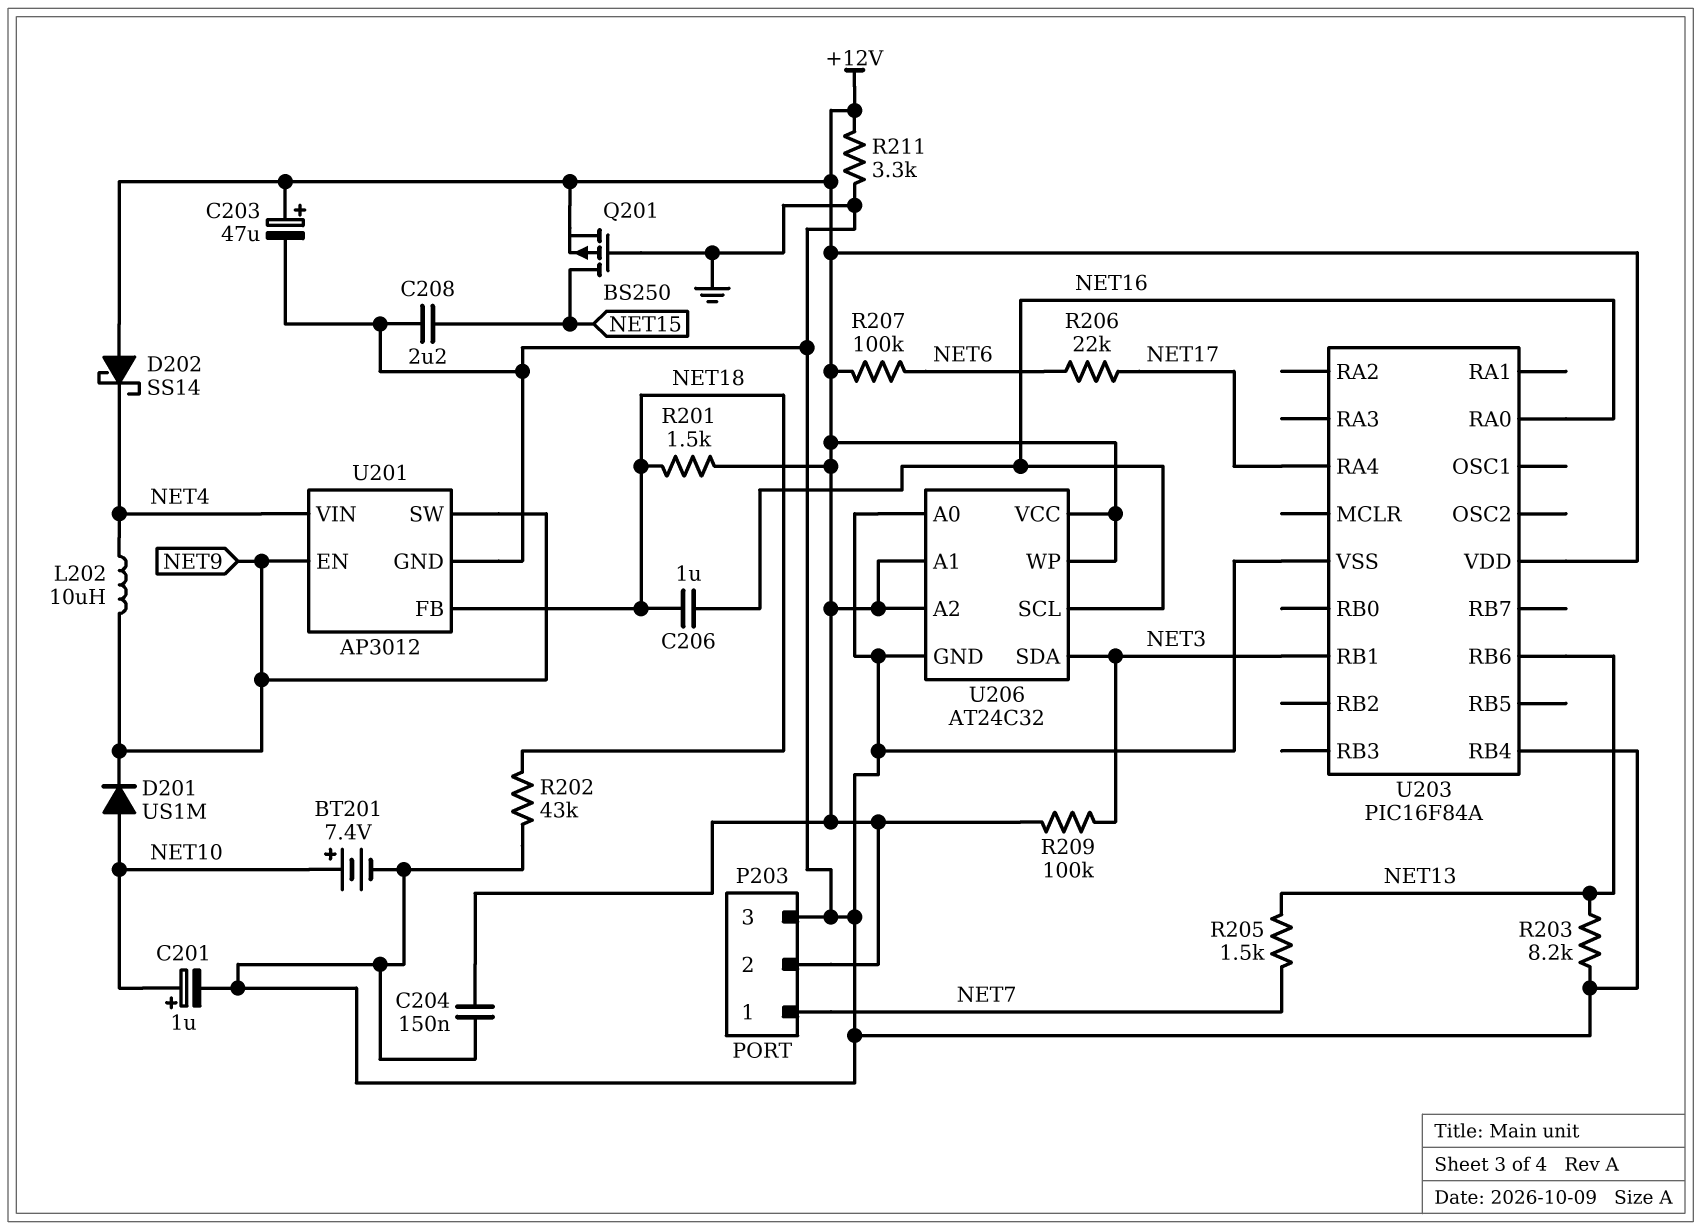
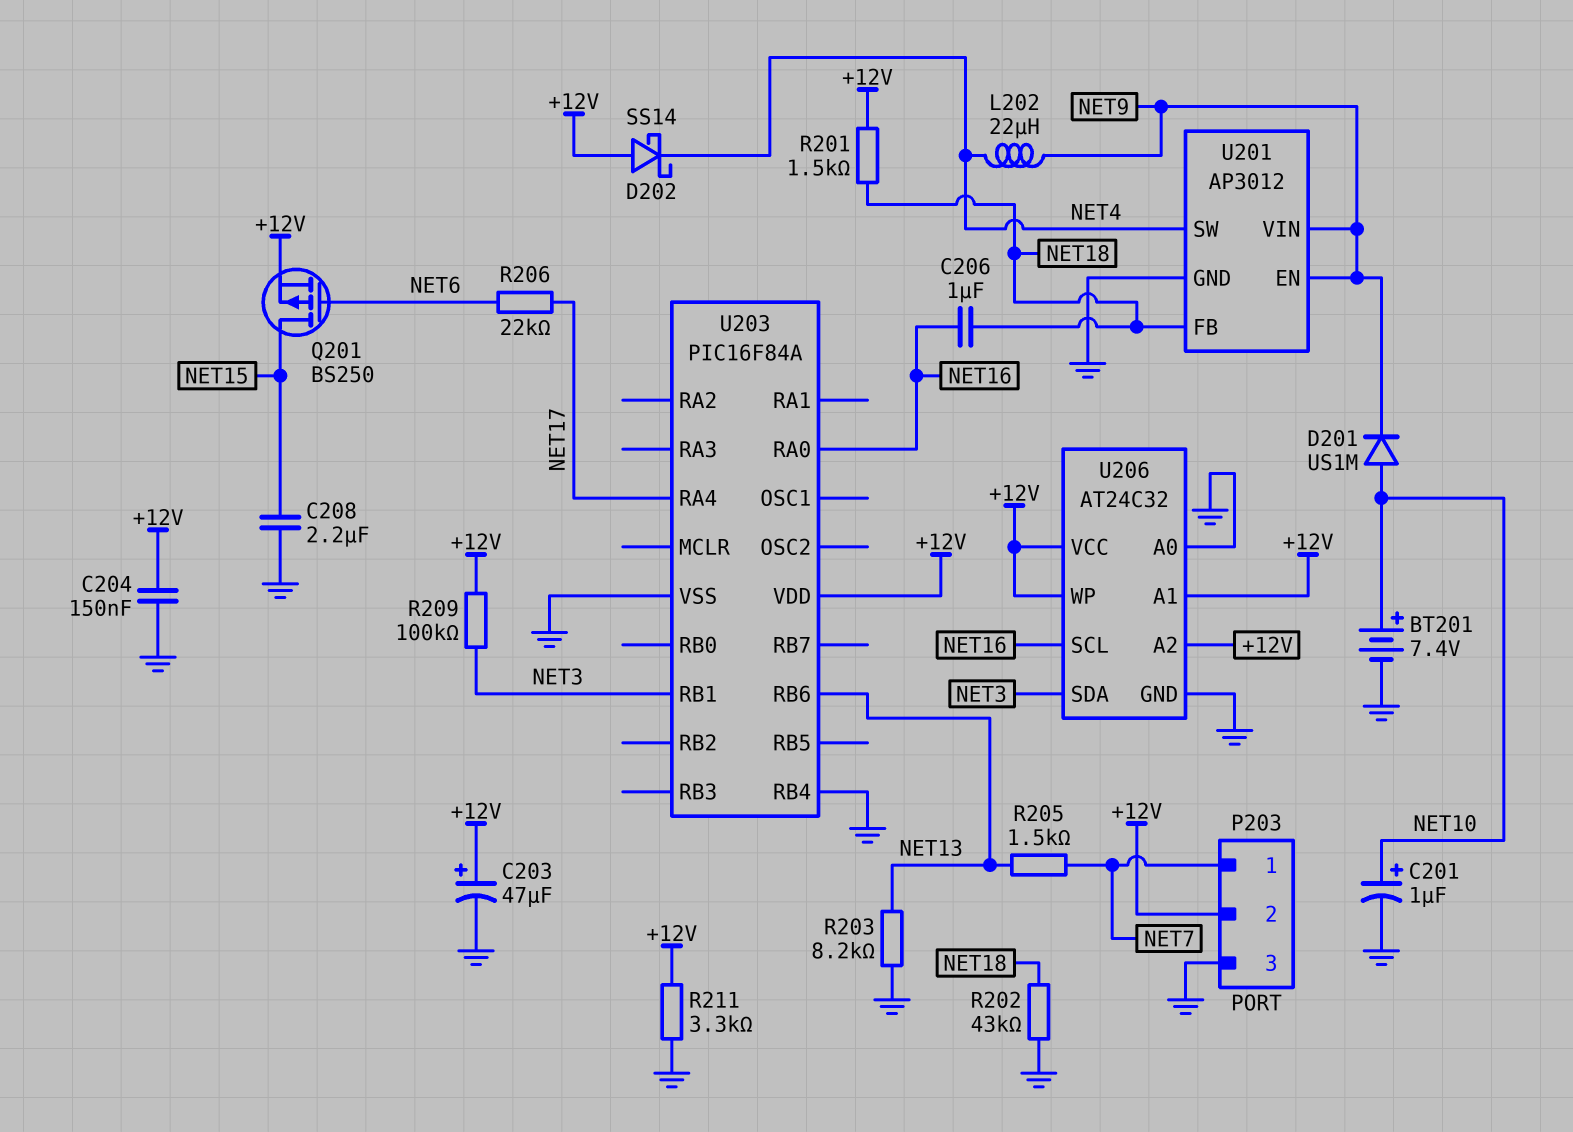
L202: 10uH (NET4, NET9) -> 22uH (NET4, NET9)
Q201: PMOS BS250 (G GND, D NET15, S +12V) -> PMOS BS250 (G NET6, D NET15, S +12V)
R207: 100k (+12V, NET6) -> none
U201 pin SW: NET9 -> NET4
U201 pin VIN: NET4 -> NET9

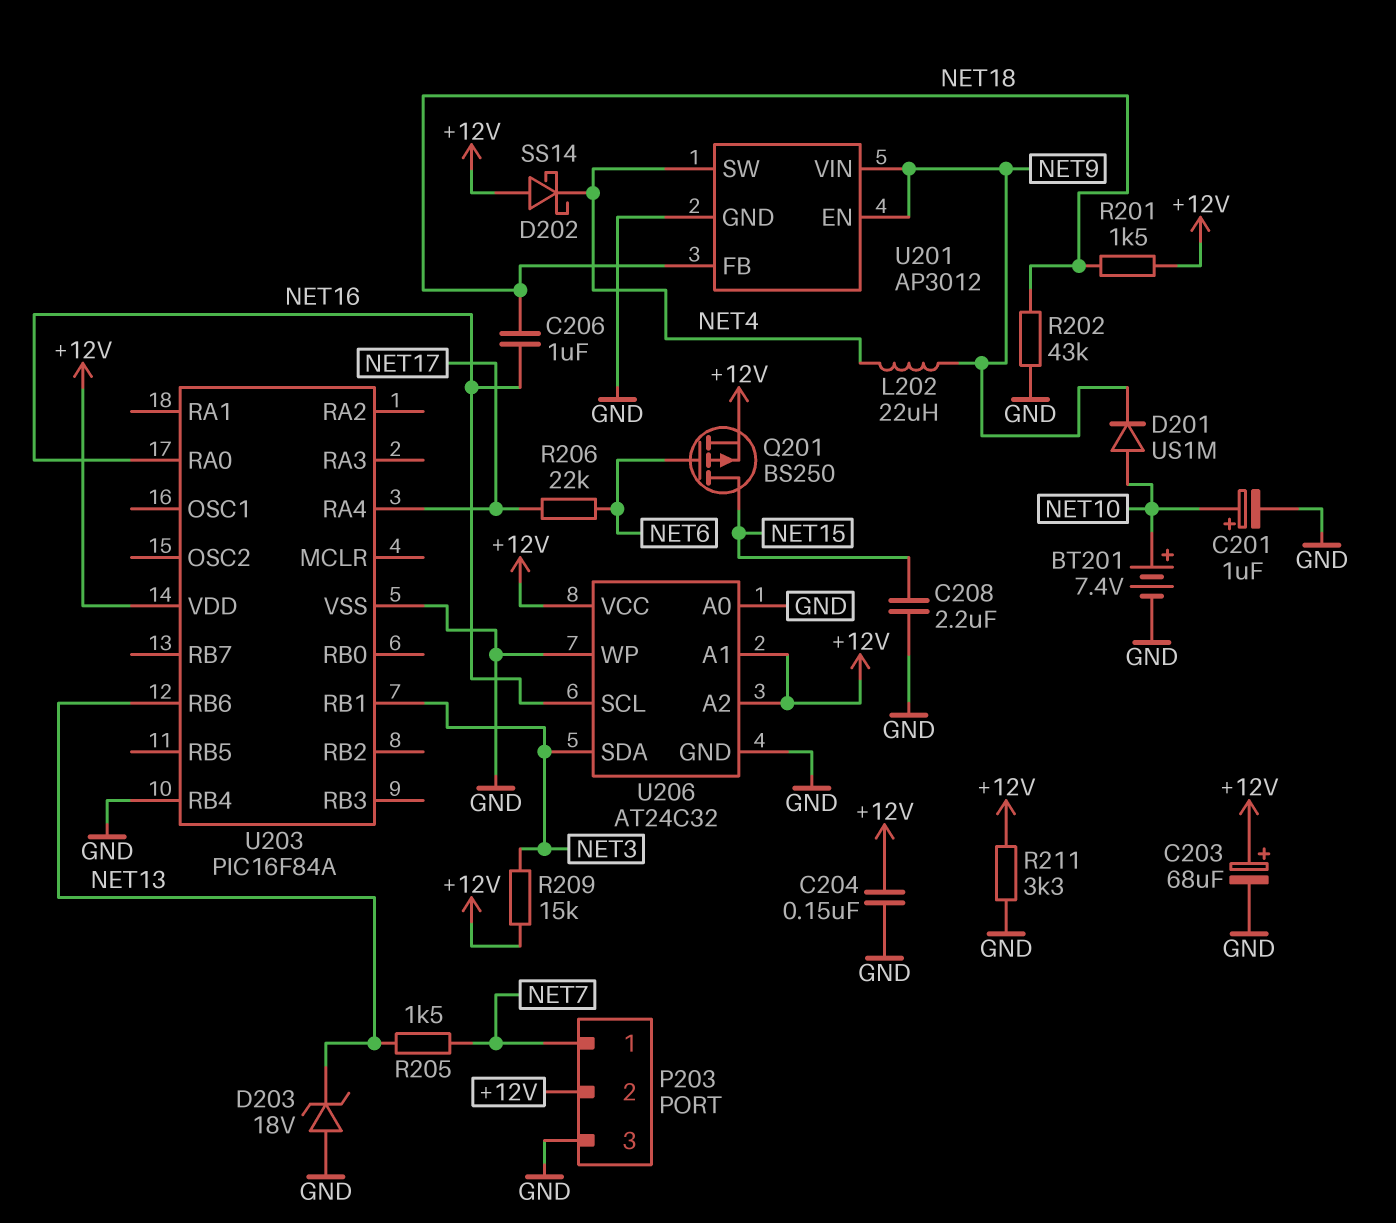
C203: 47uF (plus +12V, minus GND) -> 68uF (plus +12V, minus GND)
D203: none -> zener 18V (A GND, K NET13)
R203: 8.2k (GND, NET13) -> none
R209: 100k (+12V, NET3) -> 15k (+12V, NET3)
U206 pin WP: +12V -> GND

